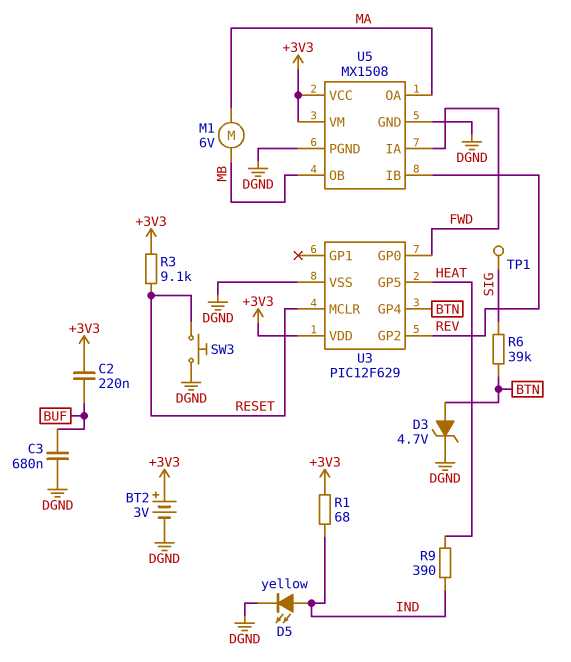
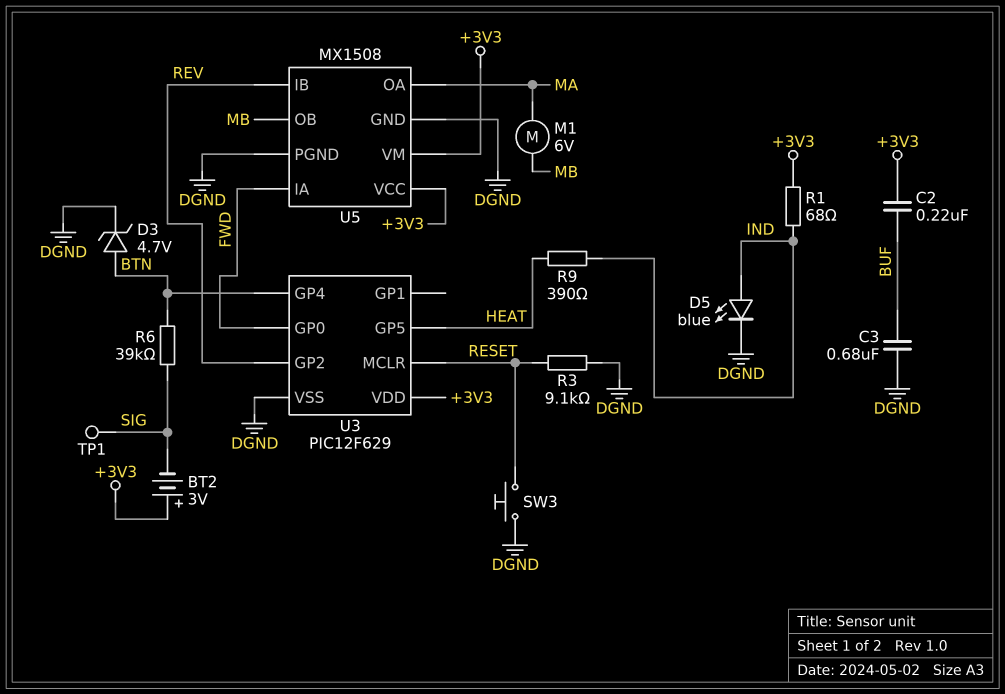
BT2: 3V (plus +3V3, minus DGND) -> 3V (plus +3V3, minus SIG)
D5: LED yellow (A IND, K DGND) -> LED blue (A IND, K DGND)
R3: 9.1k (+3V3, RESET) -> 9.1k (DGND, RESET)

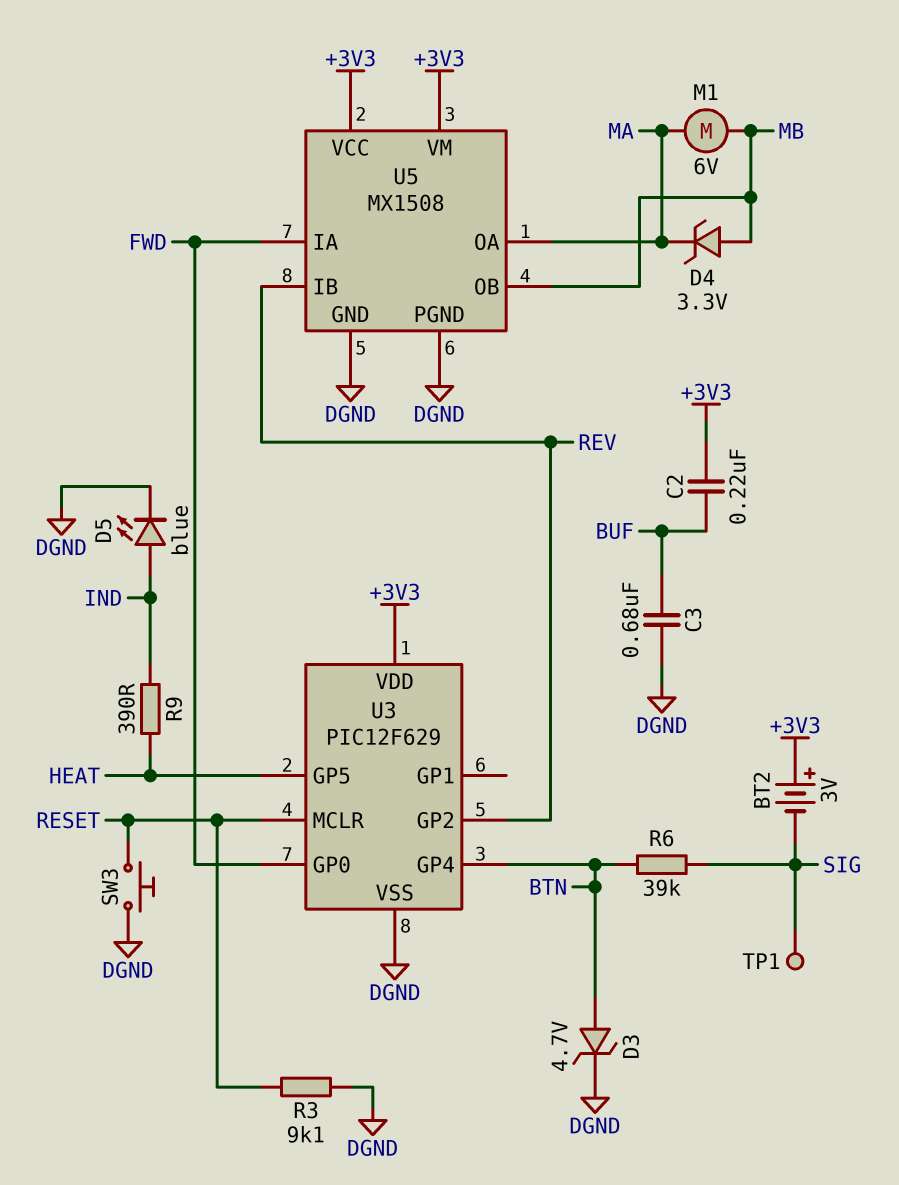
D4: none -> zener 3.3V (A MB, K MA)
R1: 68 (+3V3, IND) -> none

